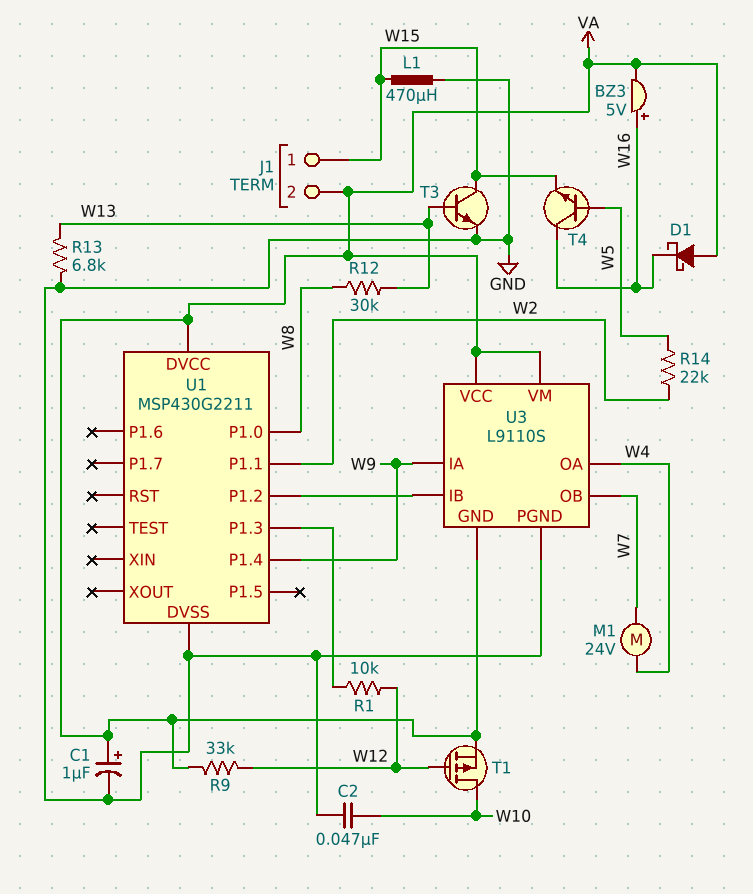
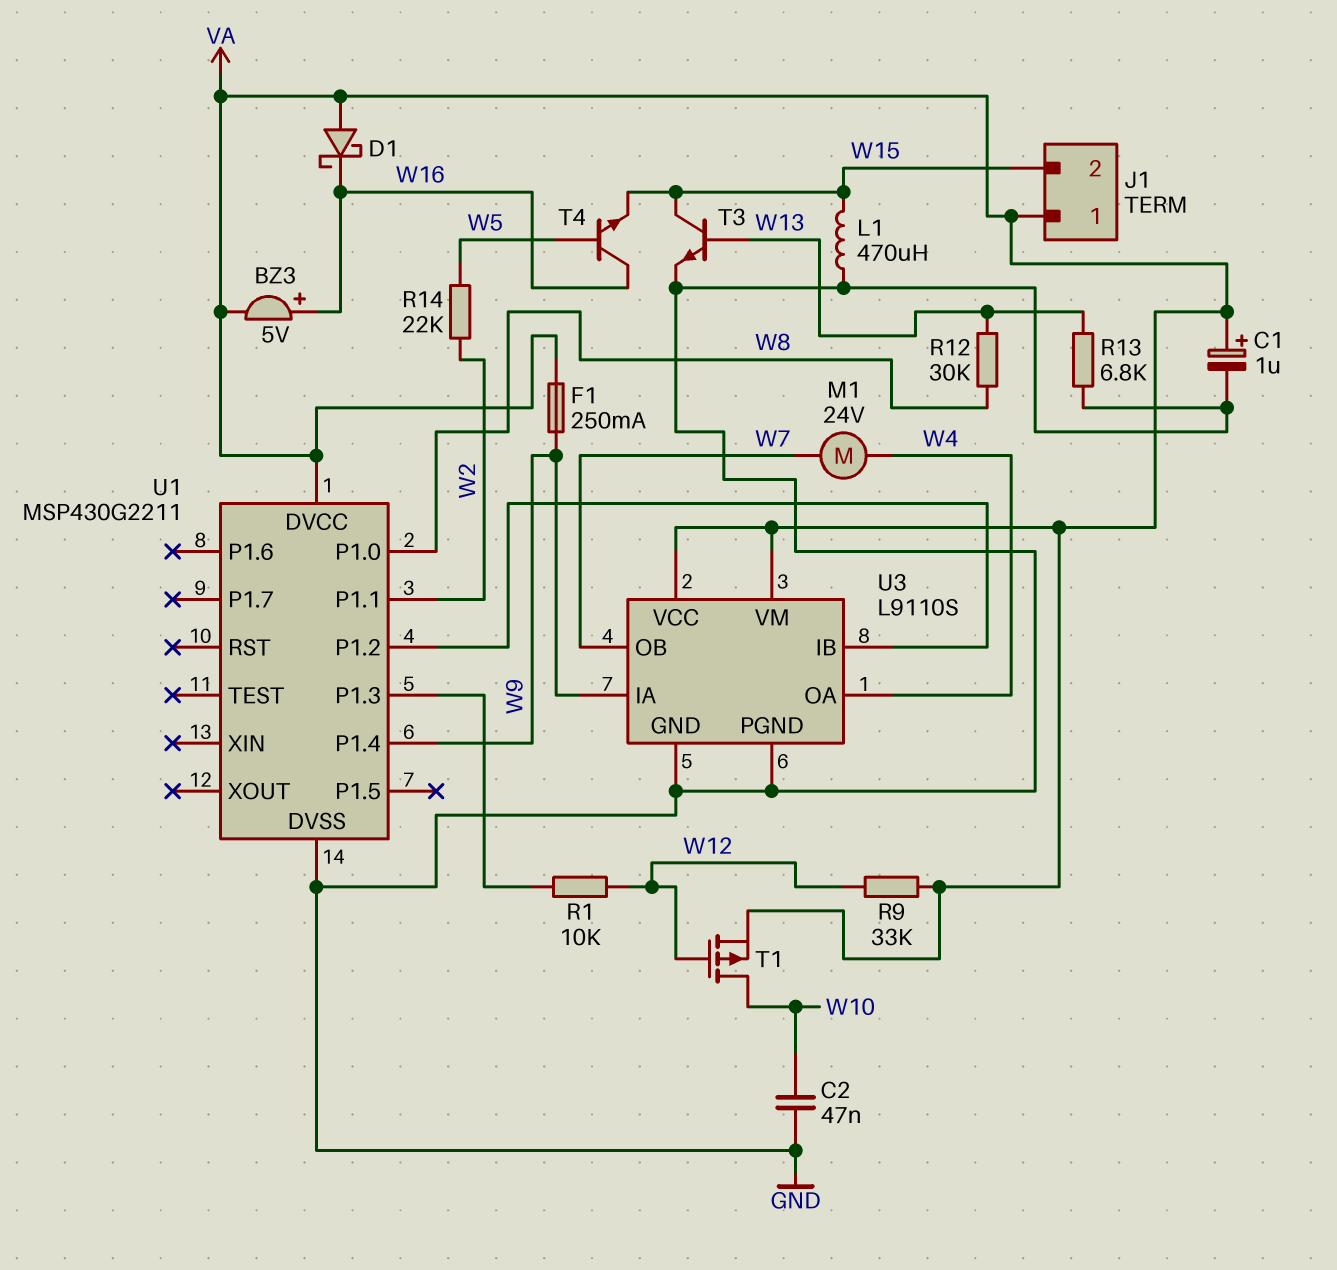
F1: none -> 250mA (VA, W9)
J1 pin 1: W15 -> VA
J1 pin 2: VA -> W15
U3 pin GND: VA -> GND

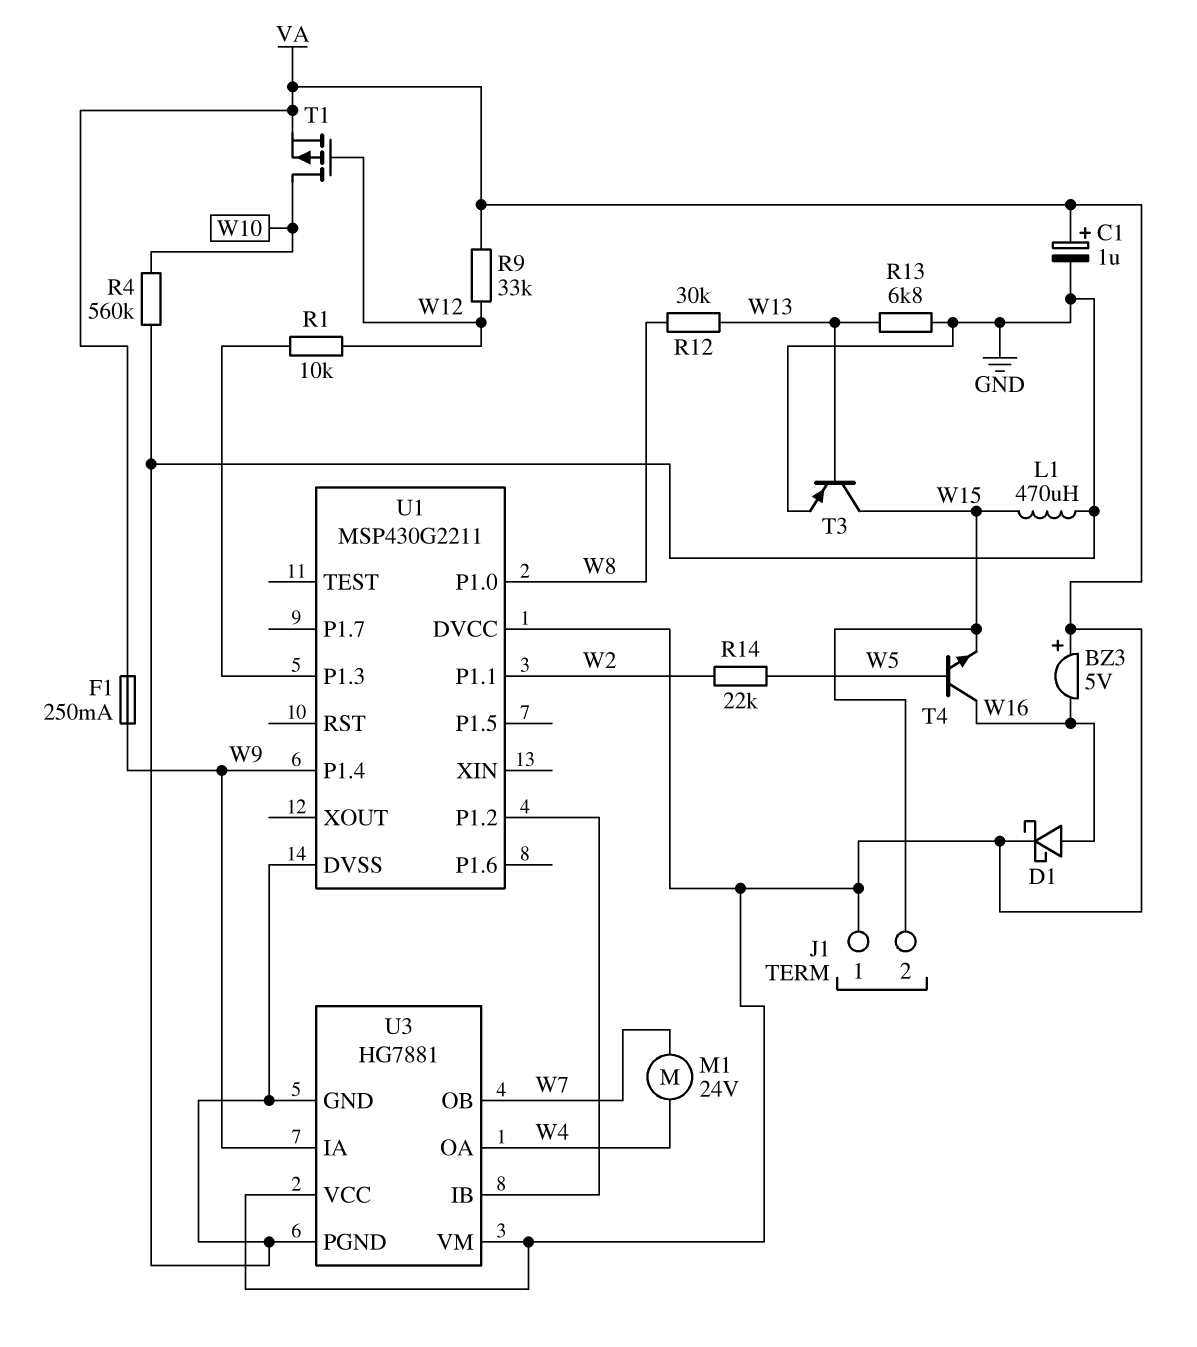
BZ3: buzzer 5V (plus W16, minus VA) -> buzzer 5V (plus VA, minus W16)
C2: 47nF (GND, W10) -> none
D1: schottky (A VA, K W16) -> schottky (A W16, K VA)
R4: none -> 560k (GND, W10)
T3: NPN (B W13, C W15, E GND) -> PNP (B W13, C W15, E GND)
U3: L9110S -> HG7881

